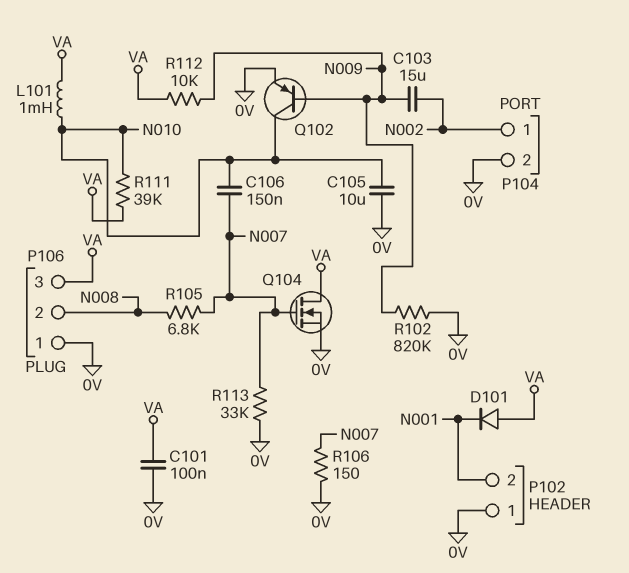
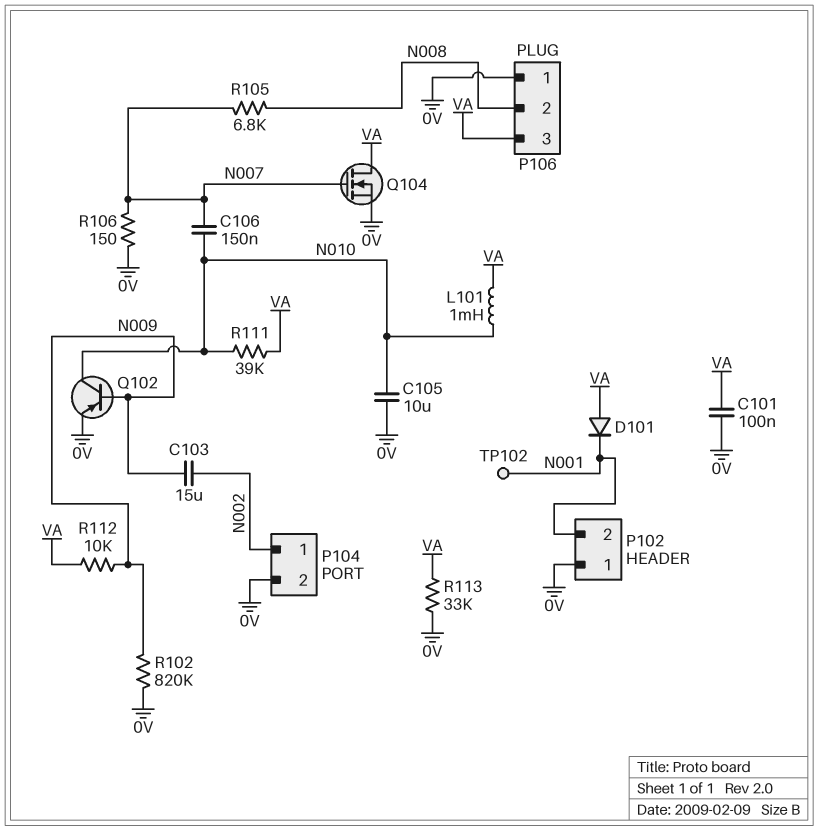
R113: 33k (0V, N007) -> 33k (0V, VA)
TP102: none -> test point (N001)

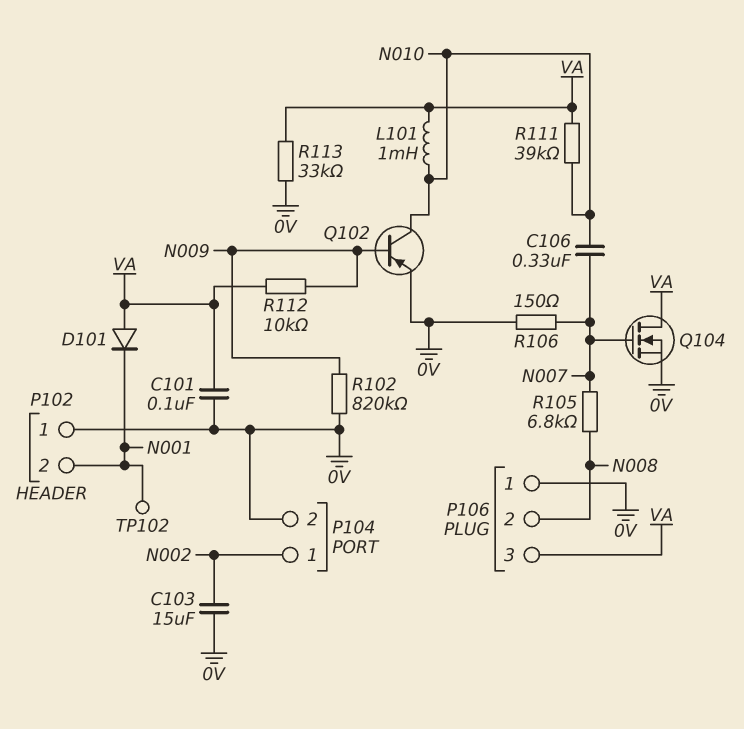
C103: 15uF (N002, N009) -> 15uF (0V, N002)
C105: 10uF (0V, N010) -> none
C106: 150nF (N007, N010) -> 330nF (N007, N010)

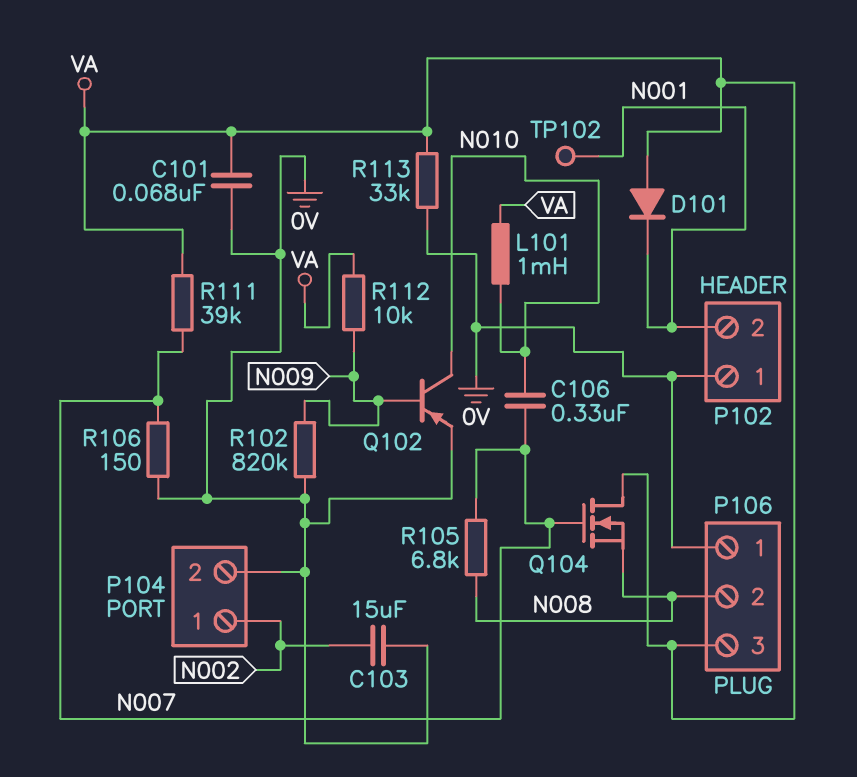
C101: 100nF (0V, VA) -> 68nF (0V, VA)
Q104: NMOS (G N007, D VA, S 0V) -> NMOS (G N007, D VA, S N008)
R111: 39k (N010, VA) -> 39k (N007, VA)

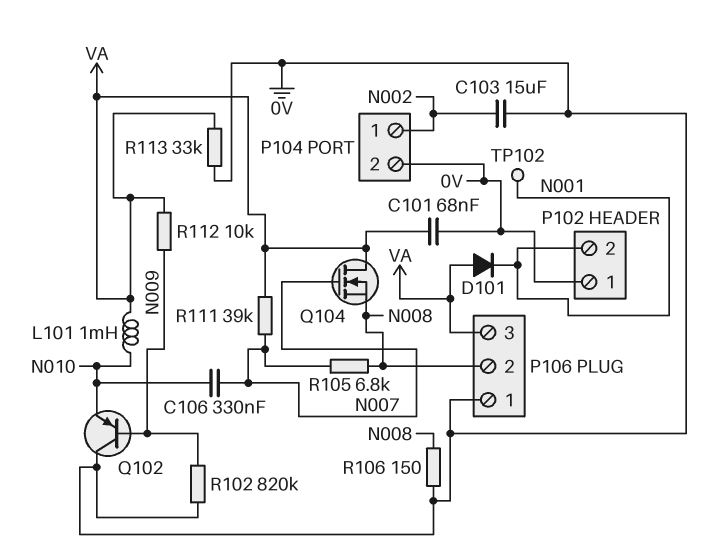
Q102: PNP (B N009, C N010, E 0V) -> PNP (B N009, C 0V, E N010)
R106: 150 (0V, N007) -> 150 (0V, N008)

